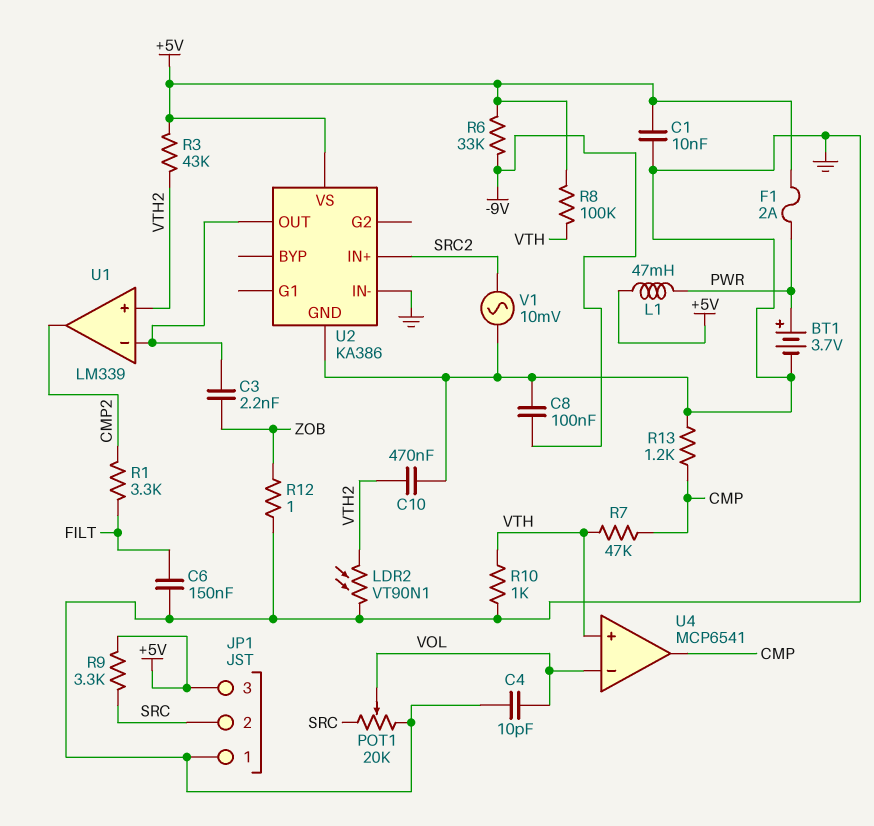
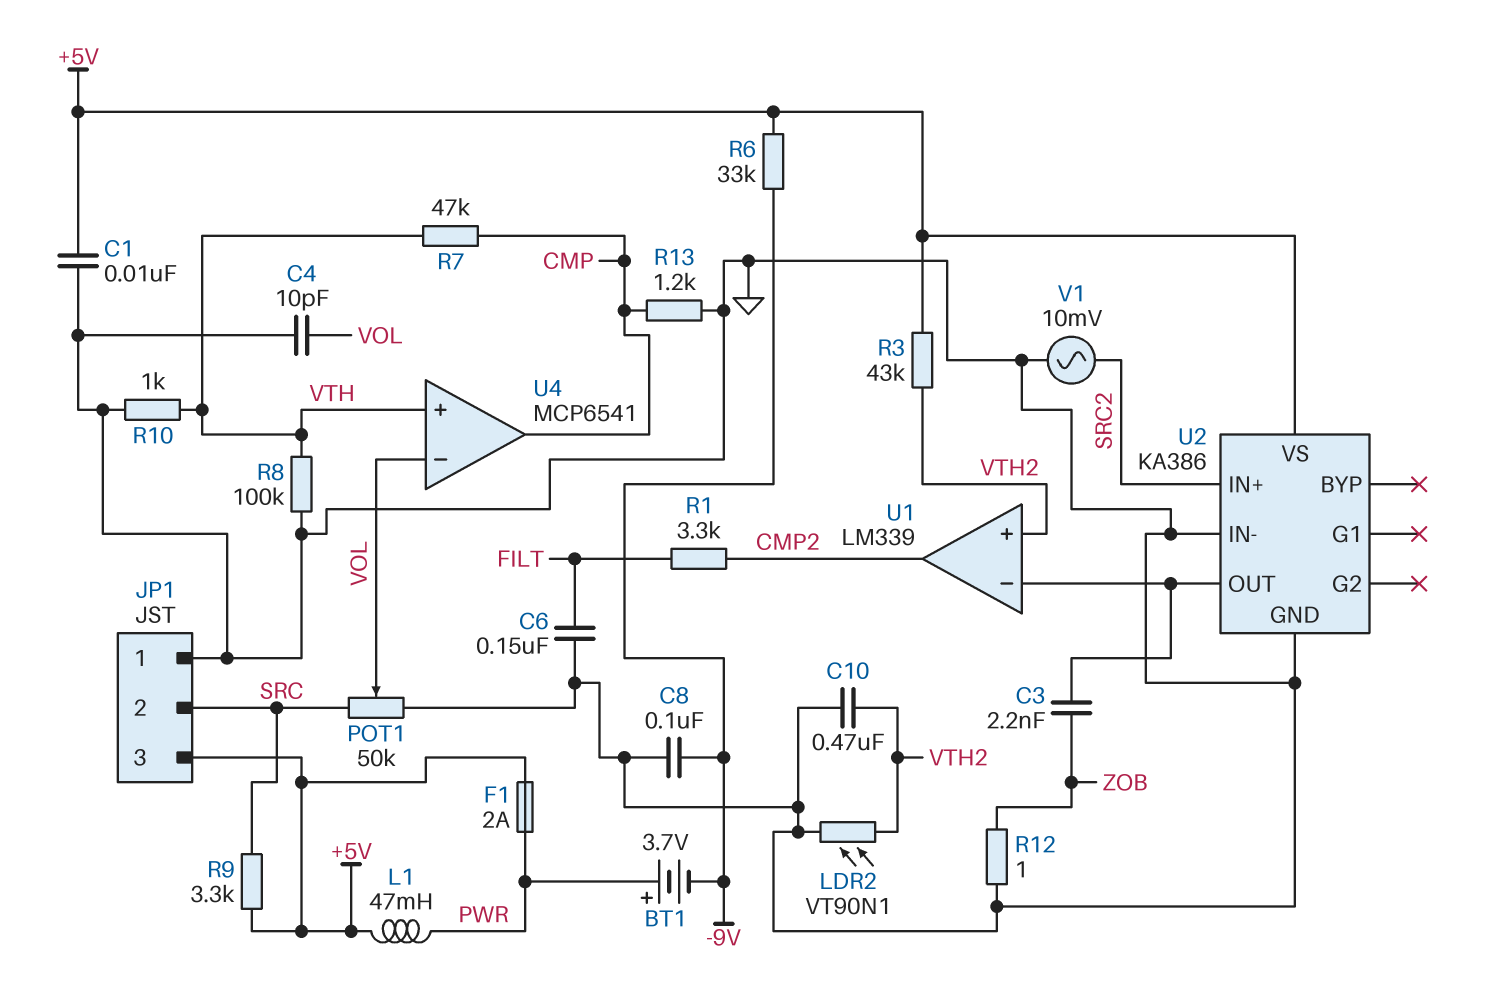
BT1: 3.7V (plus PWR, minus GND) -> 3.7V (plus PWR, minus -9V)
POT1: 20k (GND, SRC, wiper VOL) -> 50k (GND, SRC, wiper VOL)
R8: 100k (+5V, VTH) -> 100k (GND, VTH)

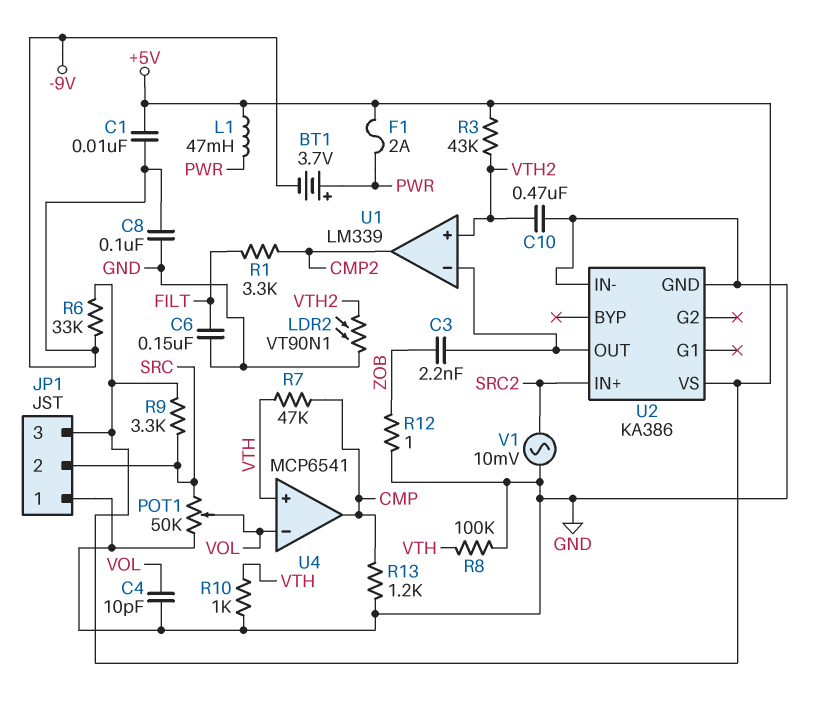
C1: 10nF (+5V, GND) -> 10nF (+5V, -9V)

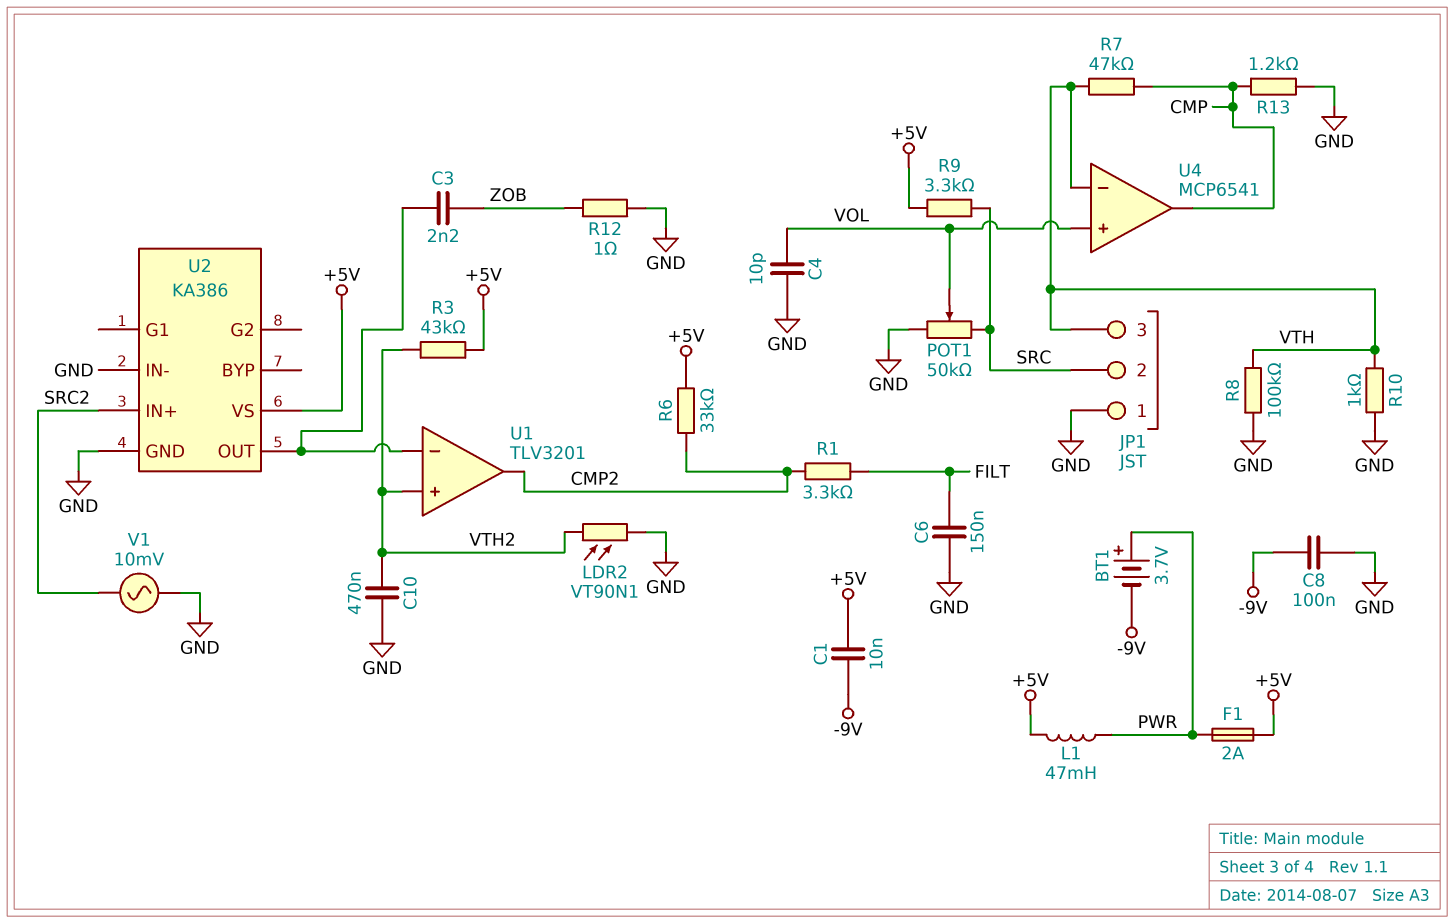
JP1 pin 3: +5V -> VTH
R6: 33k (+5V, -9V) -> 33k (+5V, CMP2)
U1: LM339 -> TLV3201
U4 pin in+: VTH -> VOL
U4 pin in-: VOL -> VTH

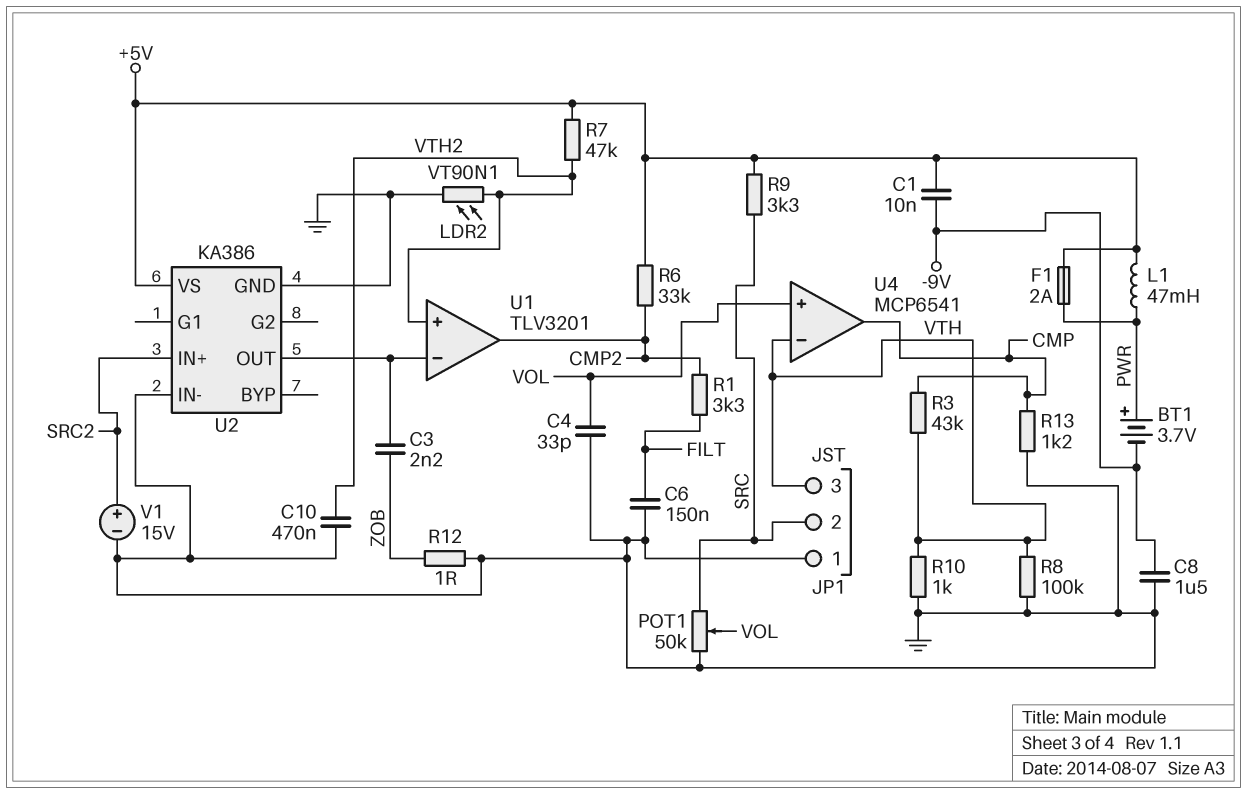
C4: 10pF (GND, VOL) -> 33pF (GND, VOL)
C8: 100nF (-9V, GND) -> 1.5uF (-9V, GND)
R3: 43k (+5V, VTH2) -> 43k (CMP, VTH)
R7: 47k (CMP, VTH) -> 47k (+5V, VTH2)
V1: AC 10mV (GND, SRC2) -> 15V (plus SRC2, minus GND)

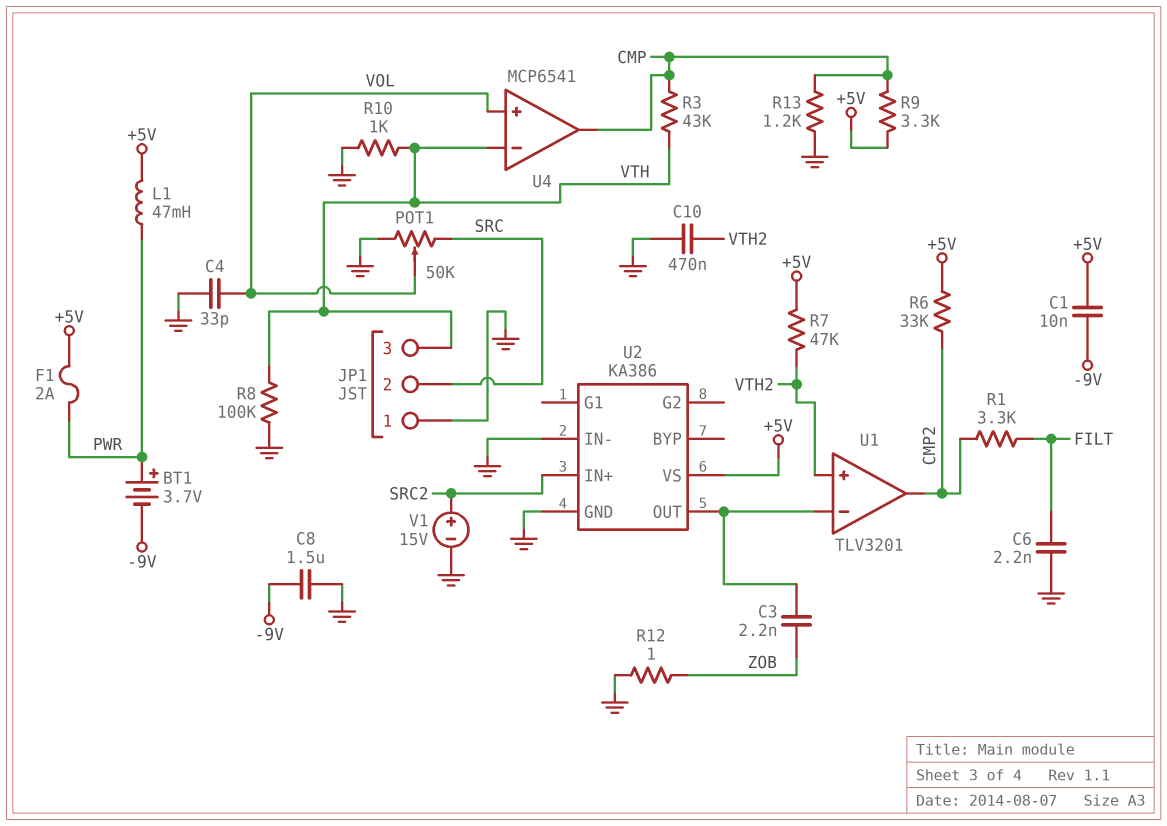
C6: 150nF (FILT, GND) -> 2.2nF (FILT, GND)
LDR2: VT90N1 (GND, VTH2) -> none
R9: 3.3k (+5V, SRC) -> 3.3k (+5V, CMP)

